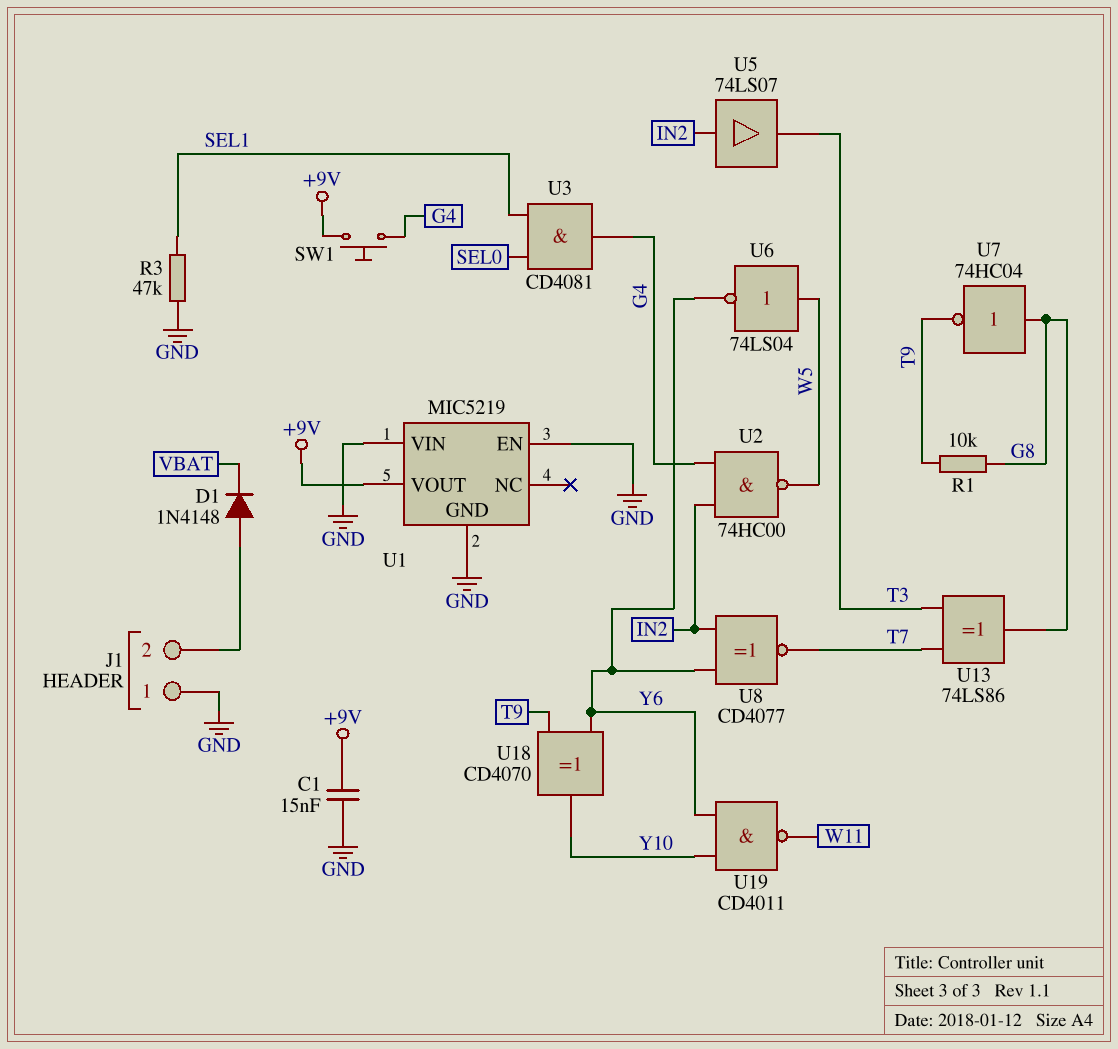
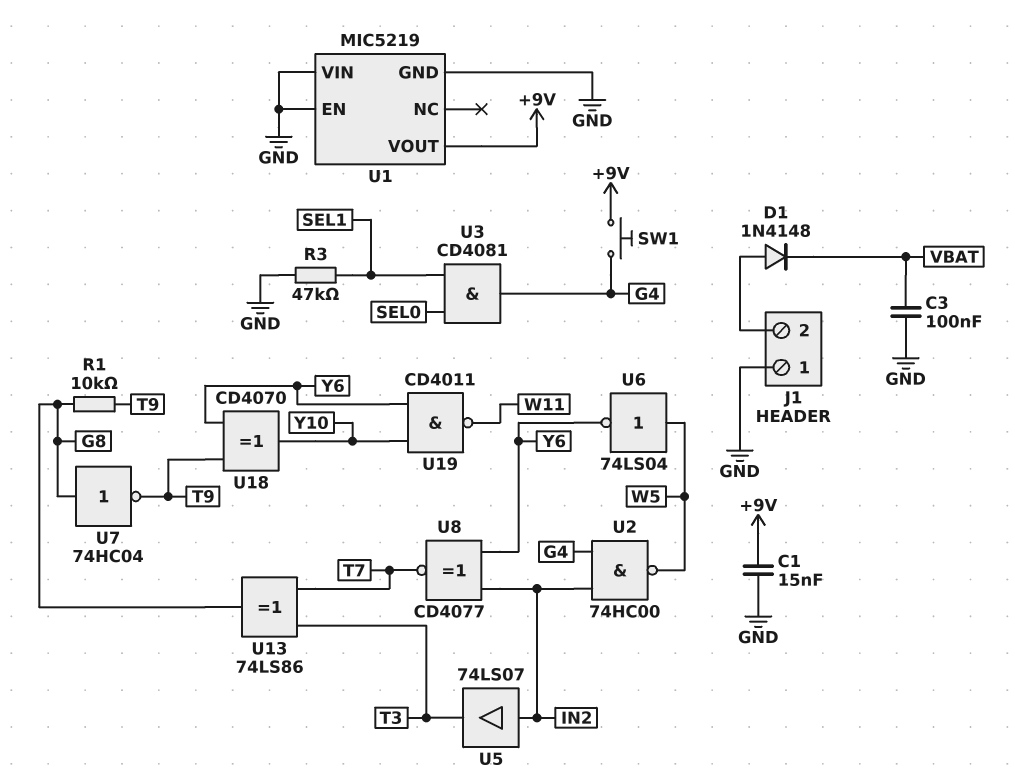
C3: none -> 100nF (GND, VBAT)

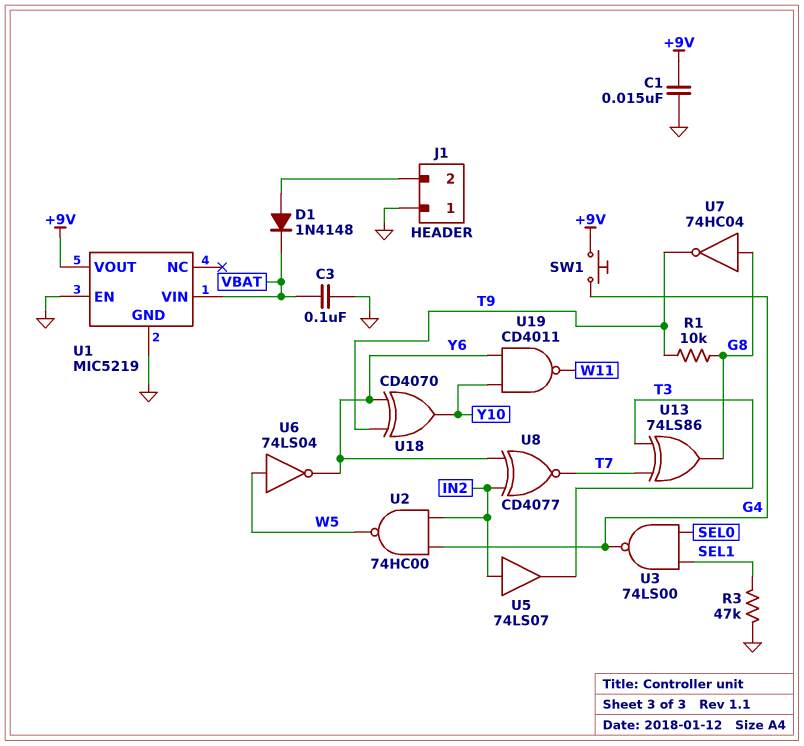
U1 pin VIN: GND -> VBAT
U3: AND CD4081 (in SEL0, in SEL1, out G4) -> NAND 74LS00 (in SEL0, in SEL1, out G4)

